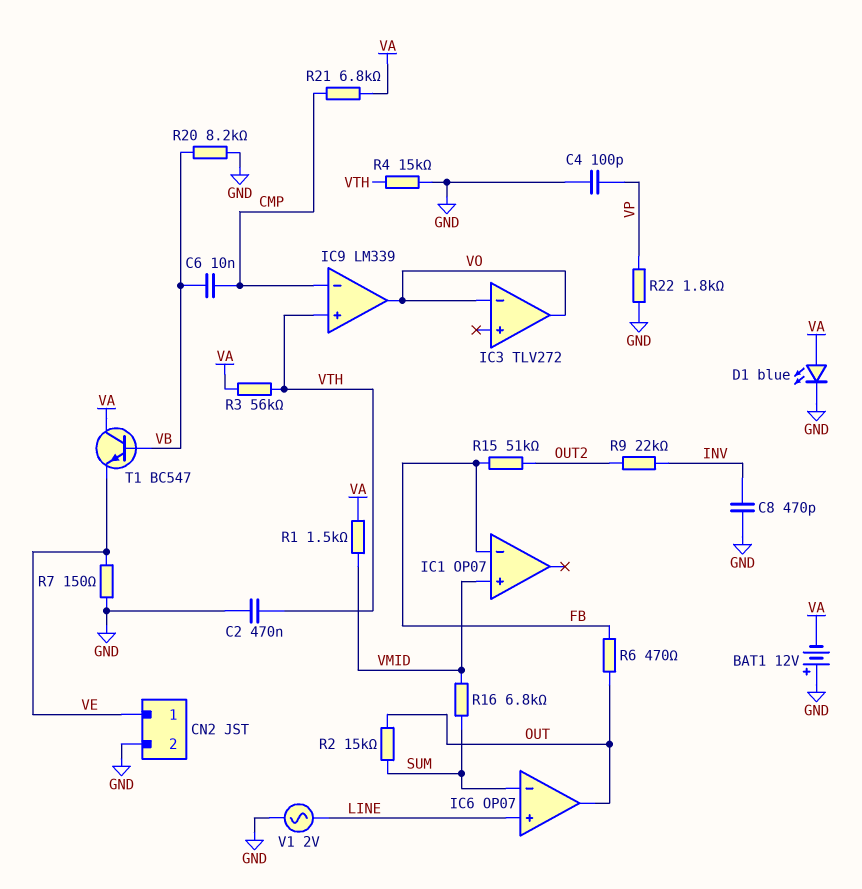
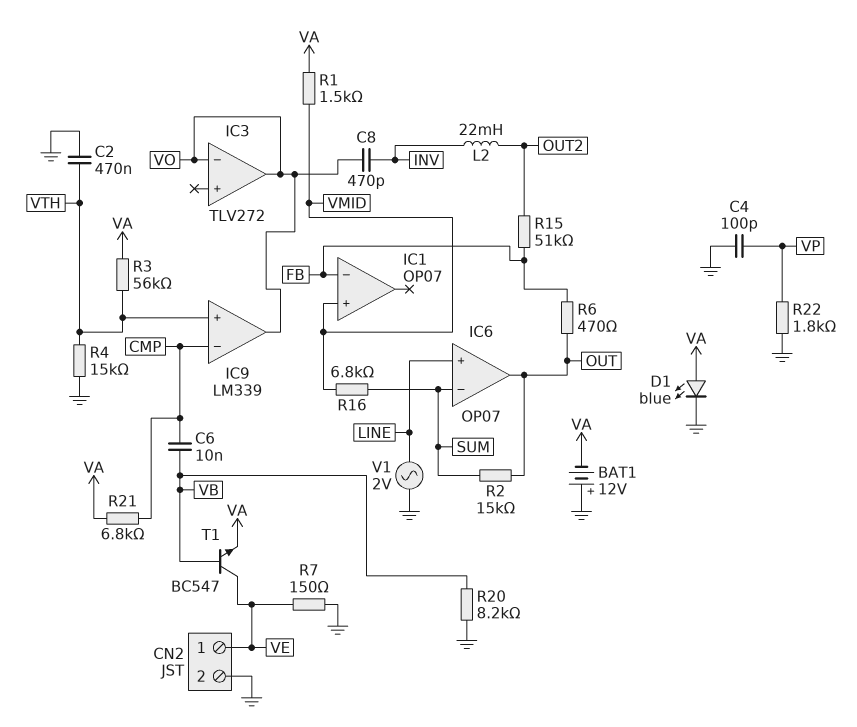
C8: 470pF (GND, INV) -> 470pF (INV, VO)
L2: none -> 22mH (INV, OUT2)
R9: 22k (INV, OUT2) -> none
T1: NPN BC547 (B VB, C VA, E VE) -> NPN BC547 (B VB, C VE, E VA)

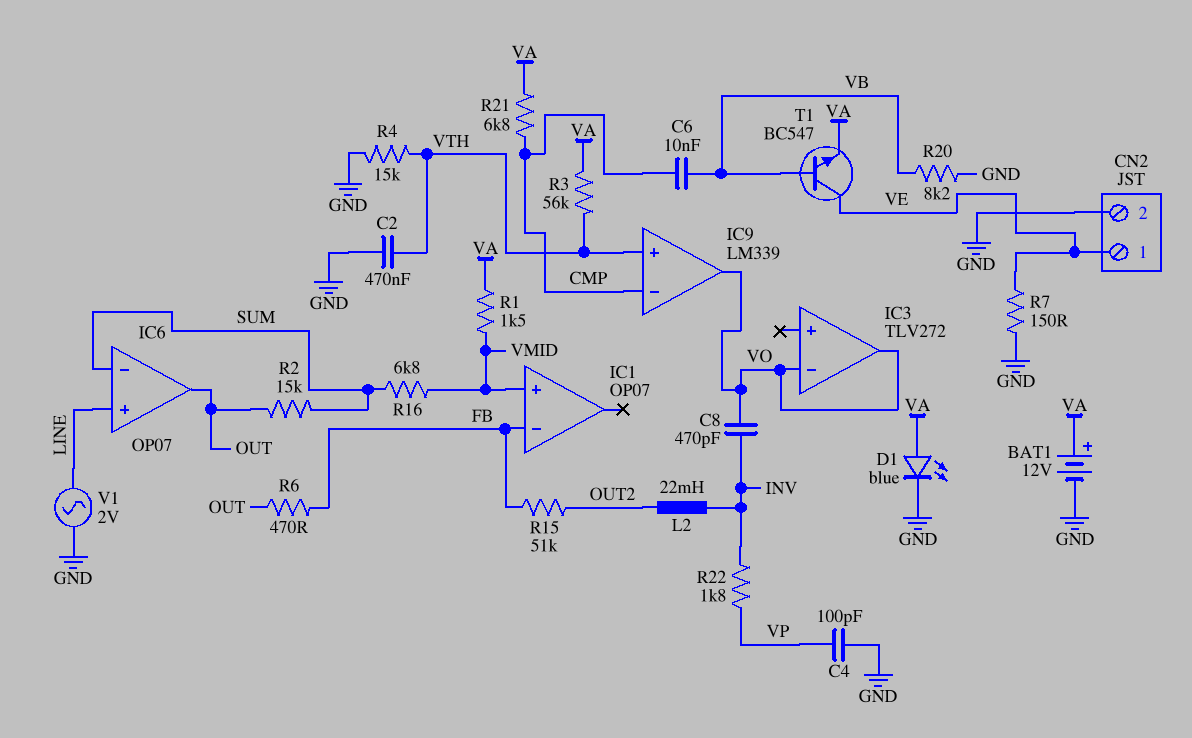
BAT1: 12V (plus GND, minus VA) -> 12V (plus VA, minus GND)
R22: 1.8k (GND, VP) -> 1.8k (INV, VP)

